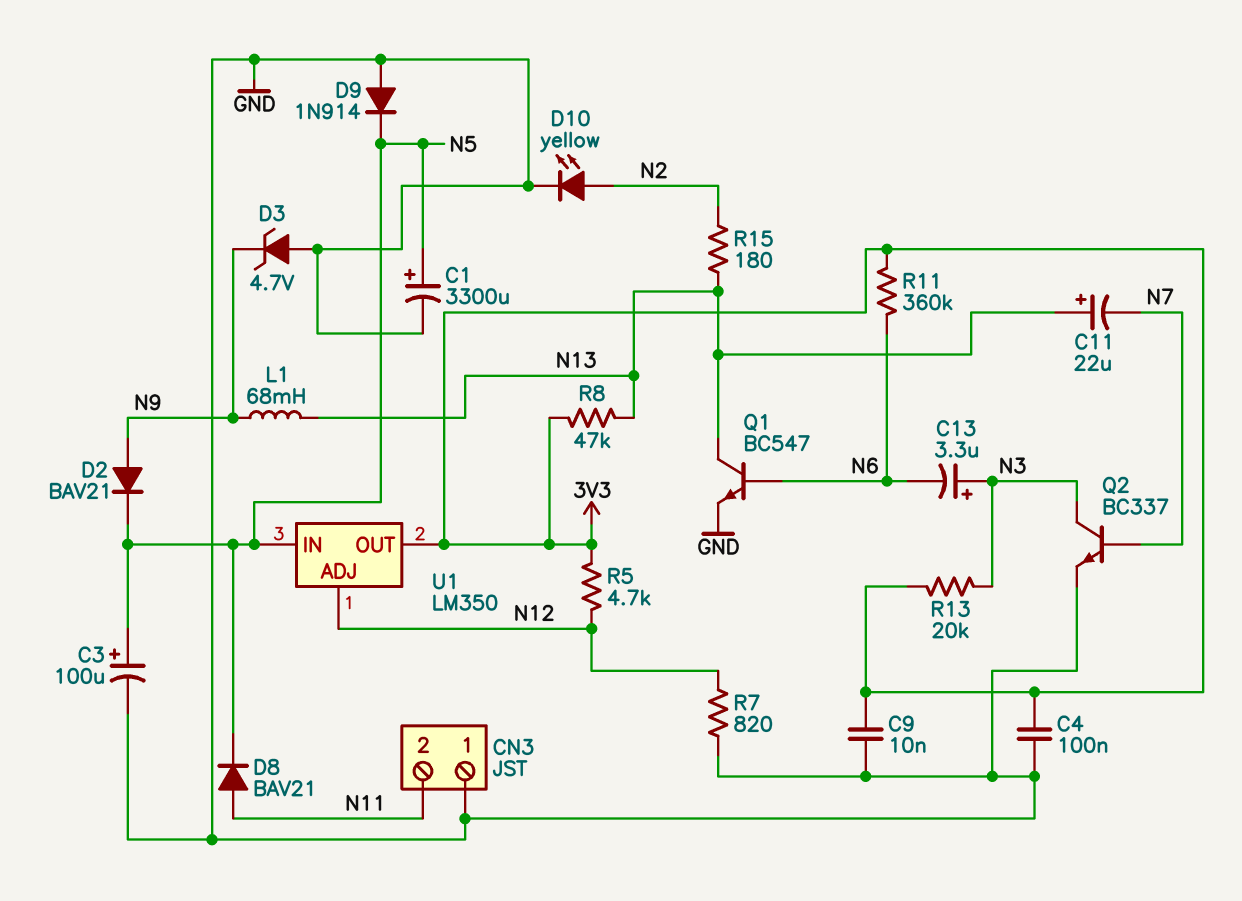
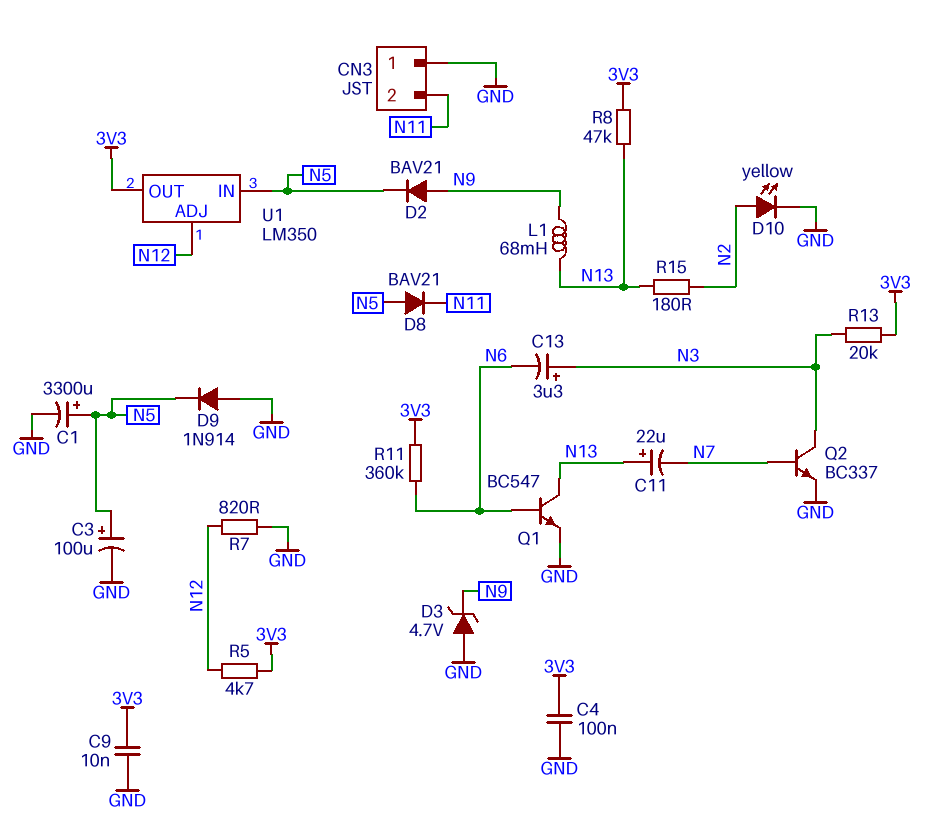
D8: diode BAV21 (A N11, K N5) -> diode BAV21 (A N5, K N11)

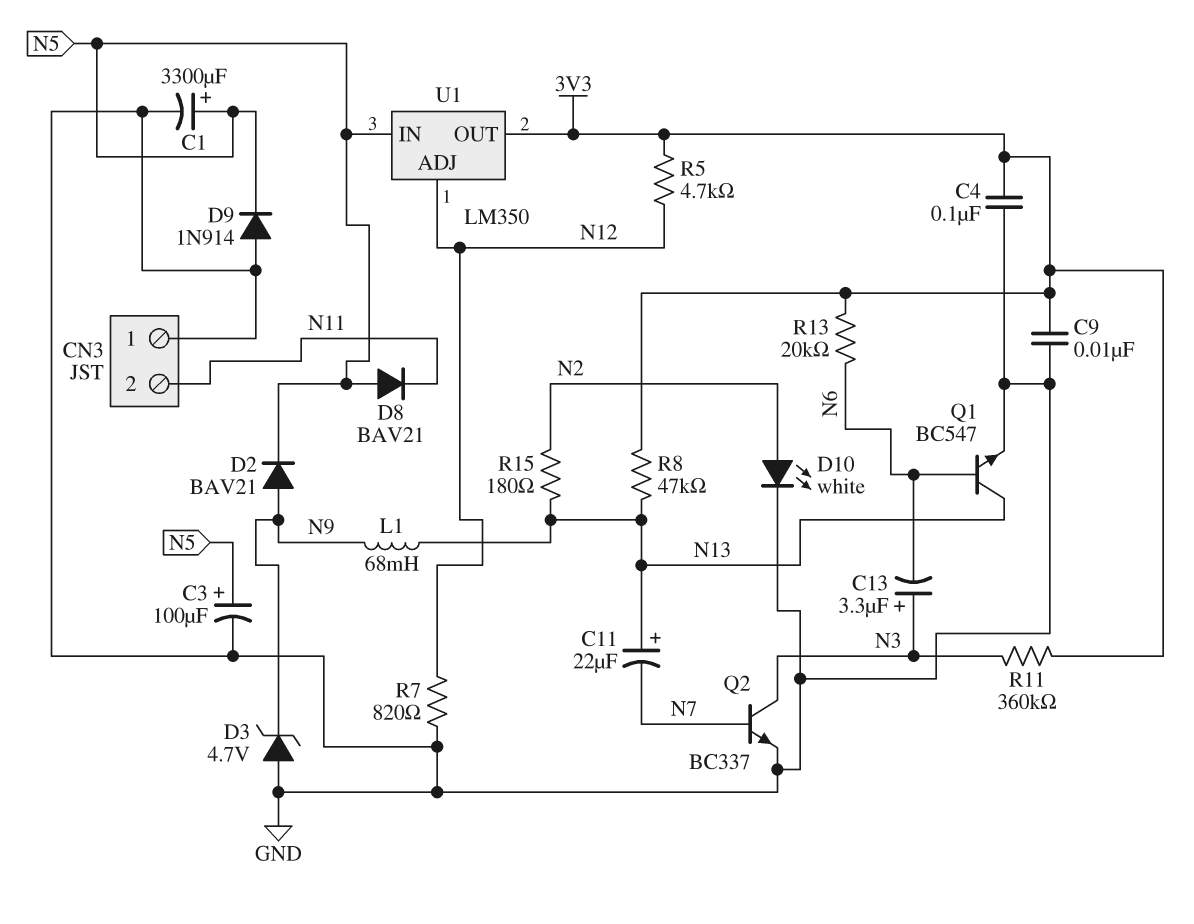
D10: LED yellow (A N2, K GND) -> LED white (A N2, K GND)
R11: 360k (3V3, N6) -> 360k (3V3, N3)
R13: 20k (3V3, N3) -> 20k (3V3, N6)

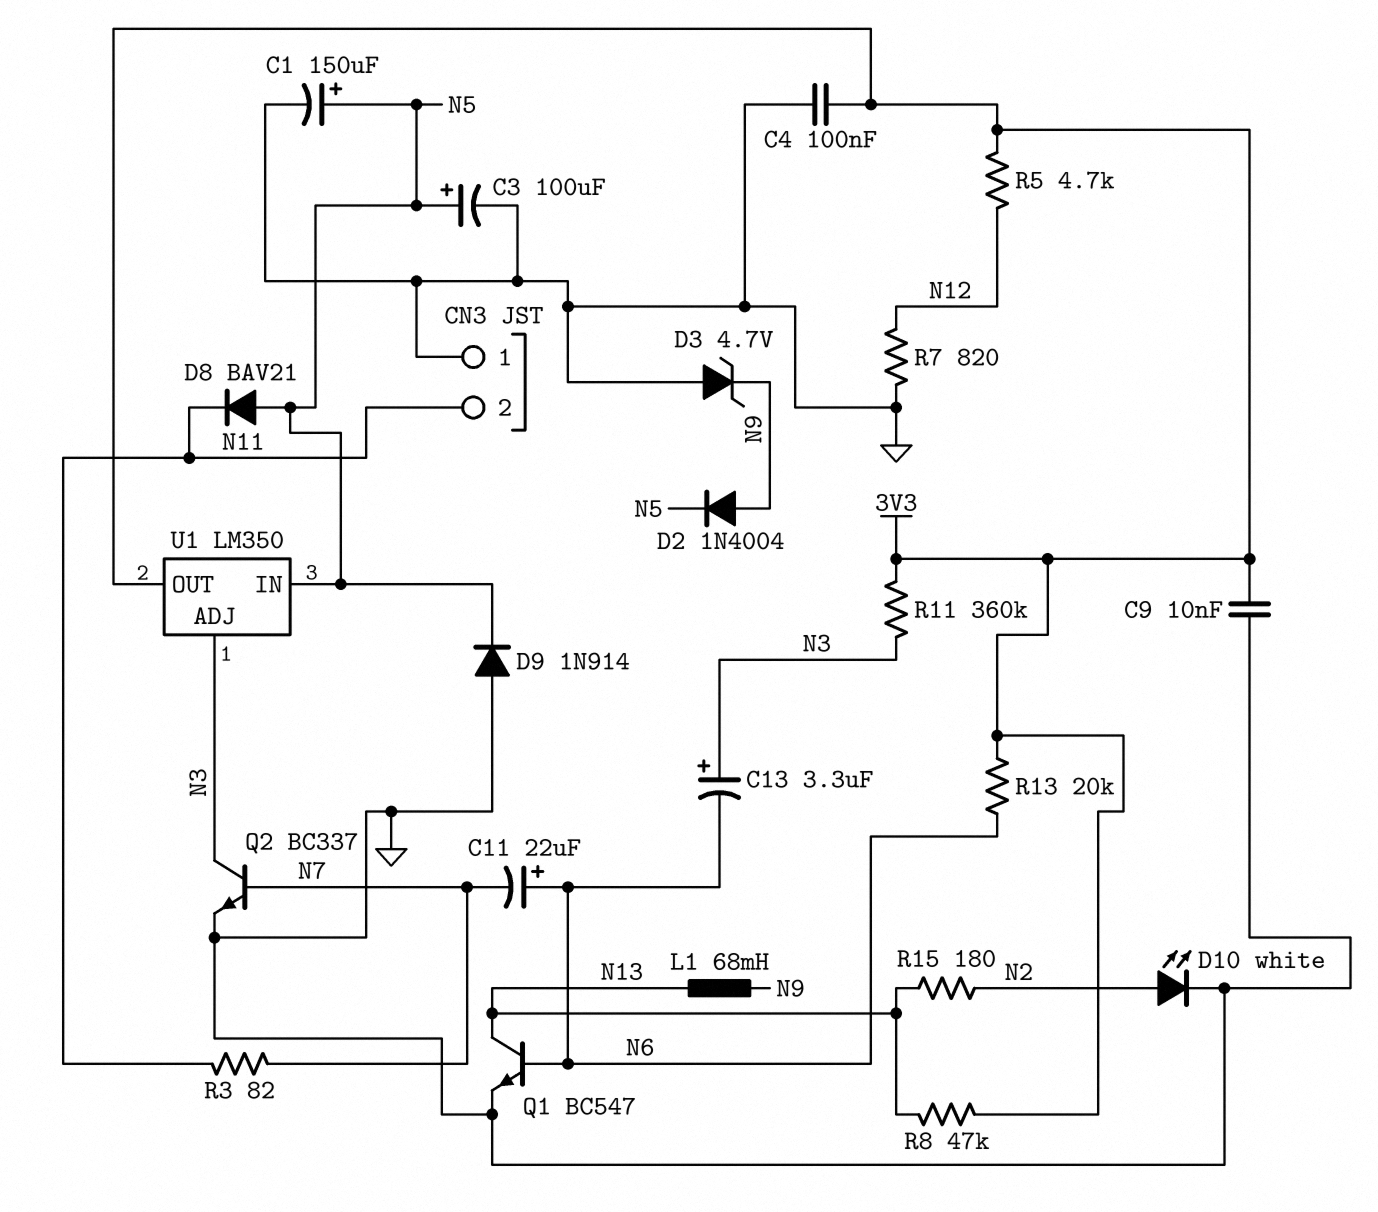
C1: 3300uF (plus N5, minus GND) -> 150uF (plus N5, minus GND)
C11: 22uF (plus N13, minus N7) -> 22uF (plus N6, minus N7)
D2: diode BAV21 (A N9, K N5) -> diode 1N4004 (A N9, K N5)
R3: none -> 82 (N7, N11)
U1 pin ADJ: N12 -> N3

